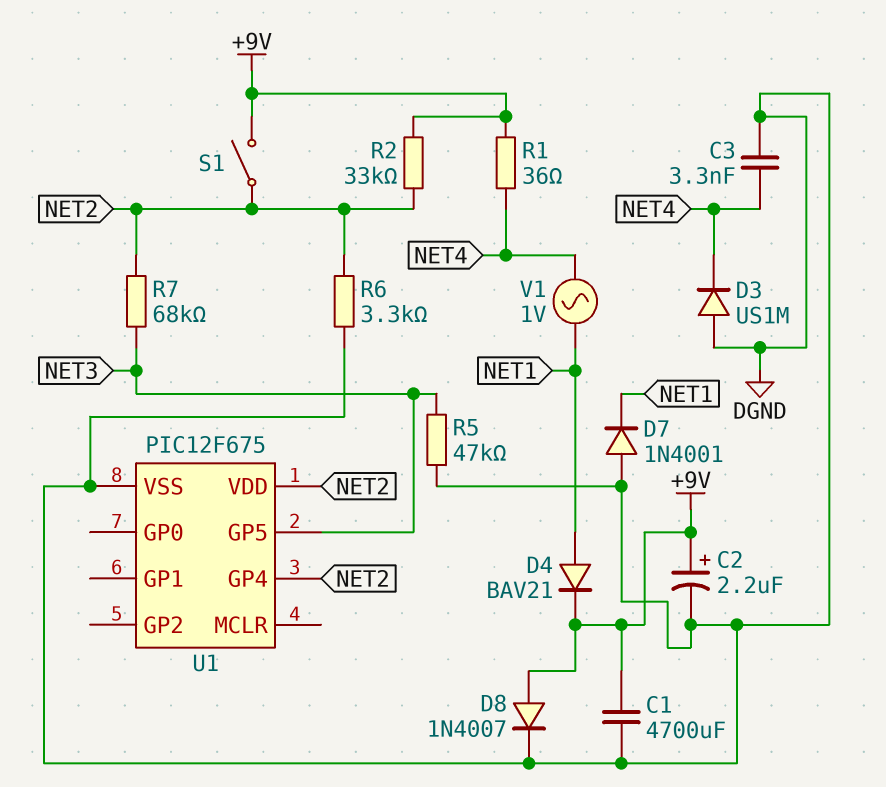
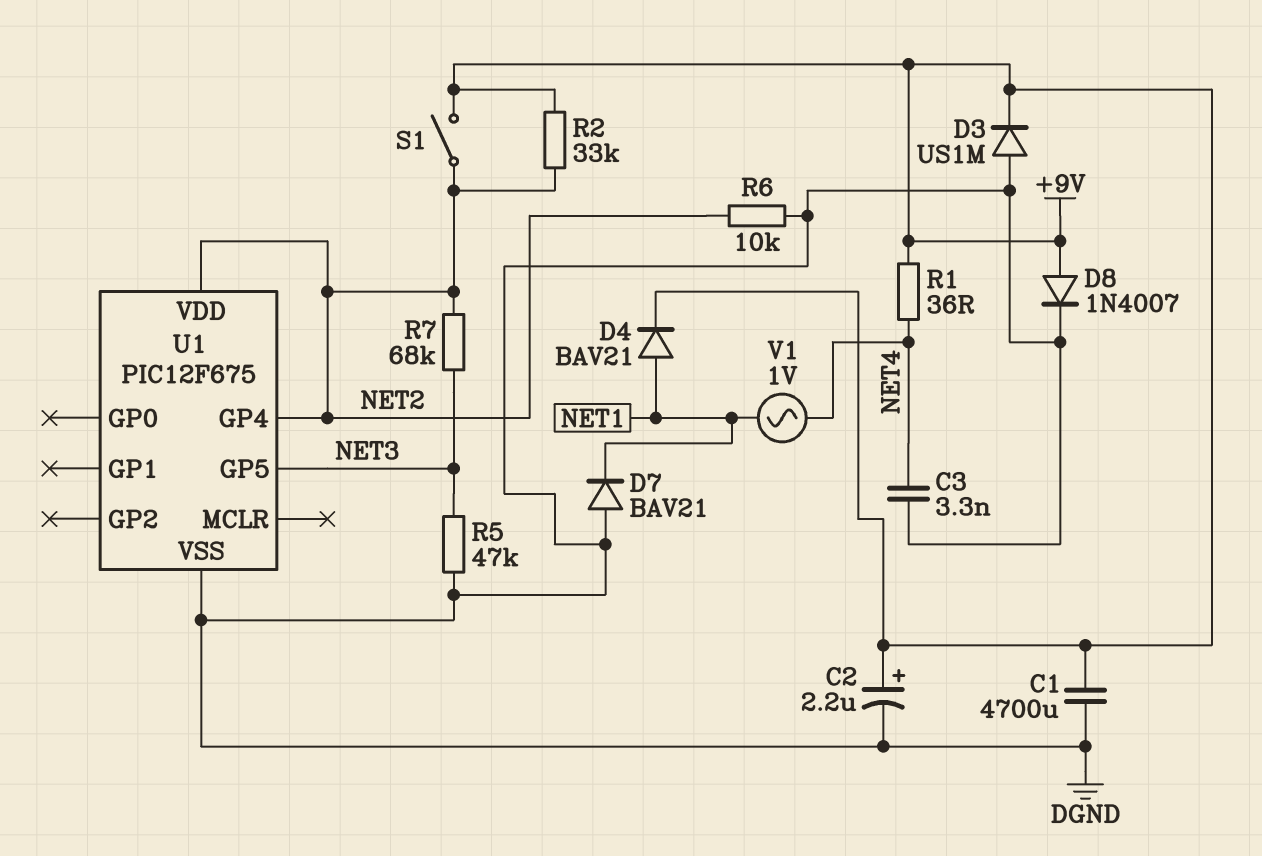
D3: diode US1M (A DGND, K NET4) -> diode US1M (A DGND, K +9V)
D7: diode 1N4001 (A DGND, K NET1) -> diode BAV21 (A DGND, K NET1)
R6: 3.3k (DGND, NET2) -> 10k (DGND, NET2)

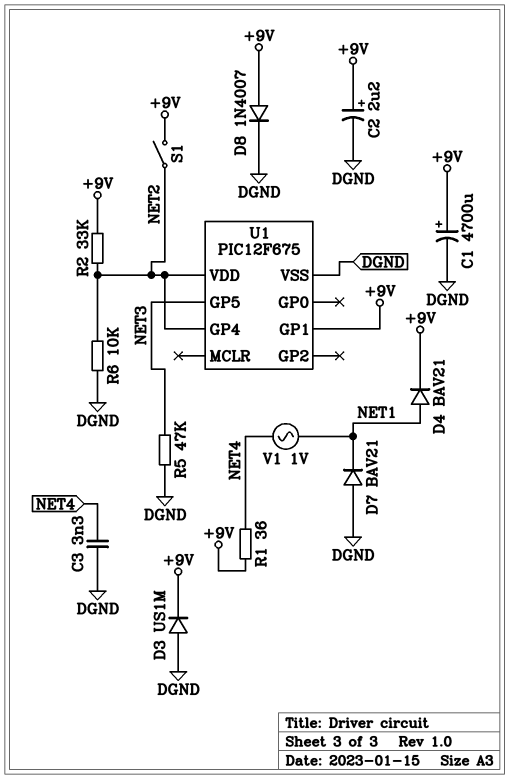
C1: 4700uF (+9V, DGND) -> 4700uF (plus +9V, minus DGND)
R7: 68k (NET2, NET3) -> none
U1 pin GP1: none -> +9V

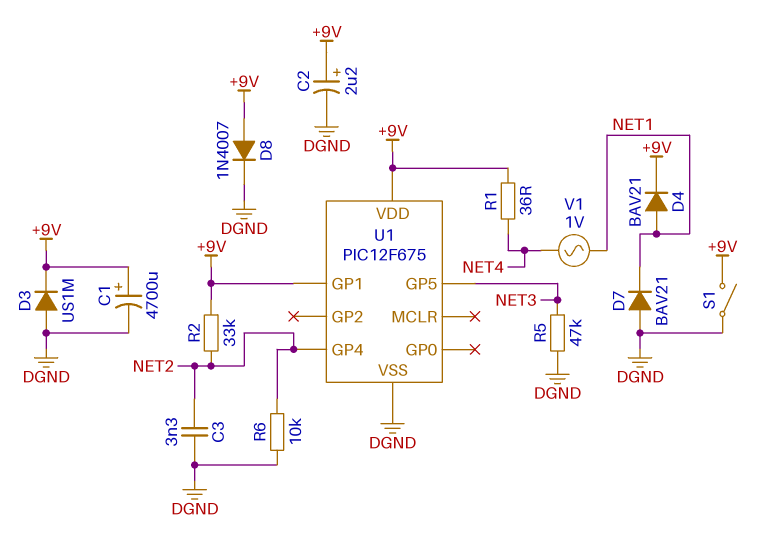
C3: 3.3nF (DGND, NET4) -> 3.3nF (DGND, NET2)
S1: switch (+9V, NET2) -> switch (+9V, DGND)
U1 pin VDD: NET2 -> +9V

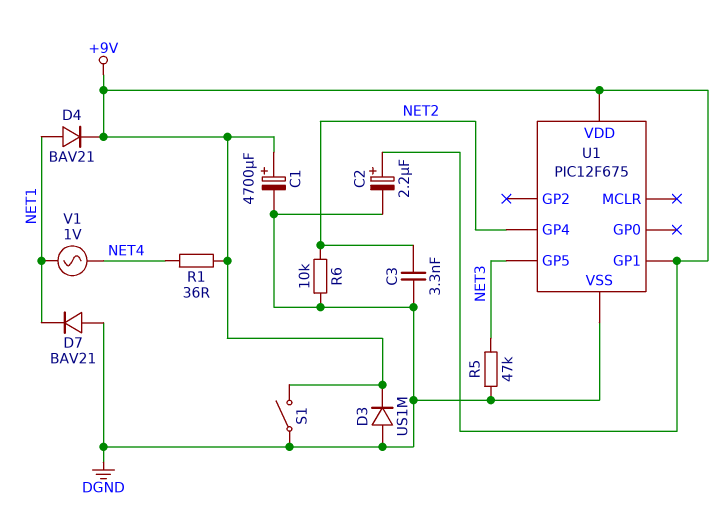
D8: diode 1N4007 (A +9V, K DGND) -> none
R2: 33k (+9V, NET2) -> none

